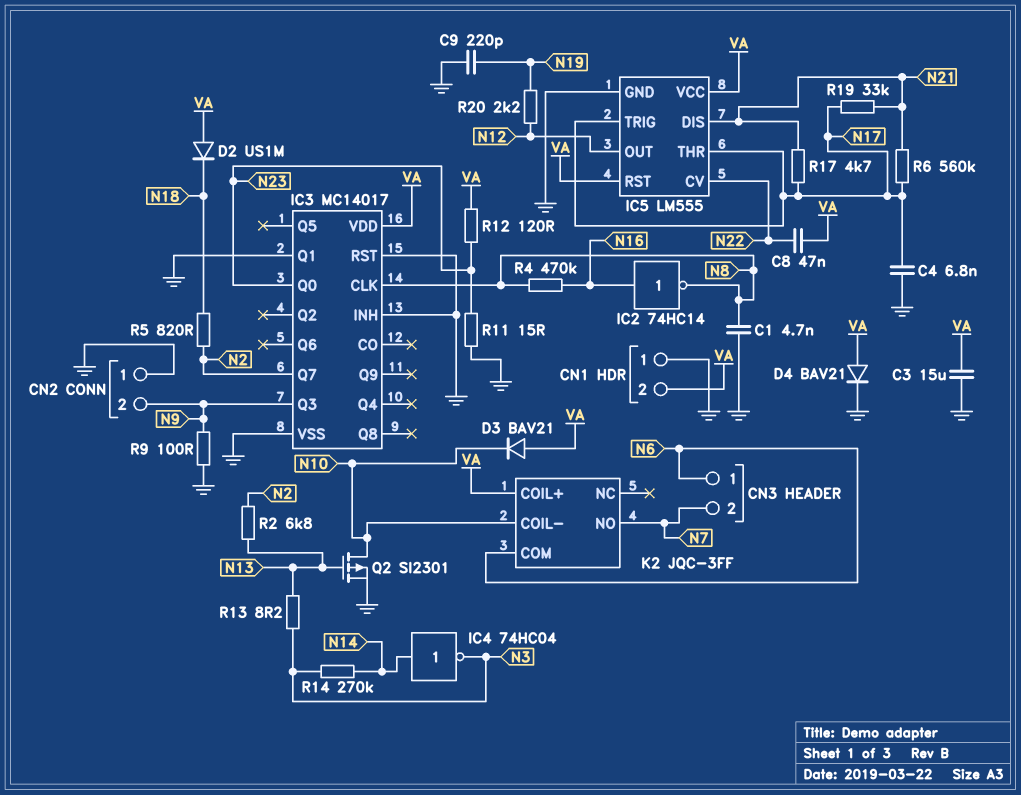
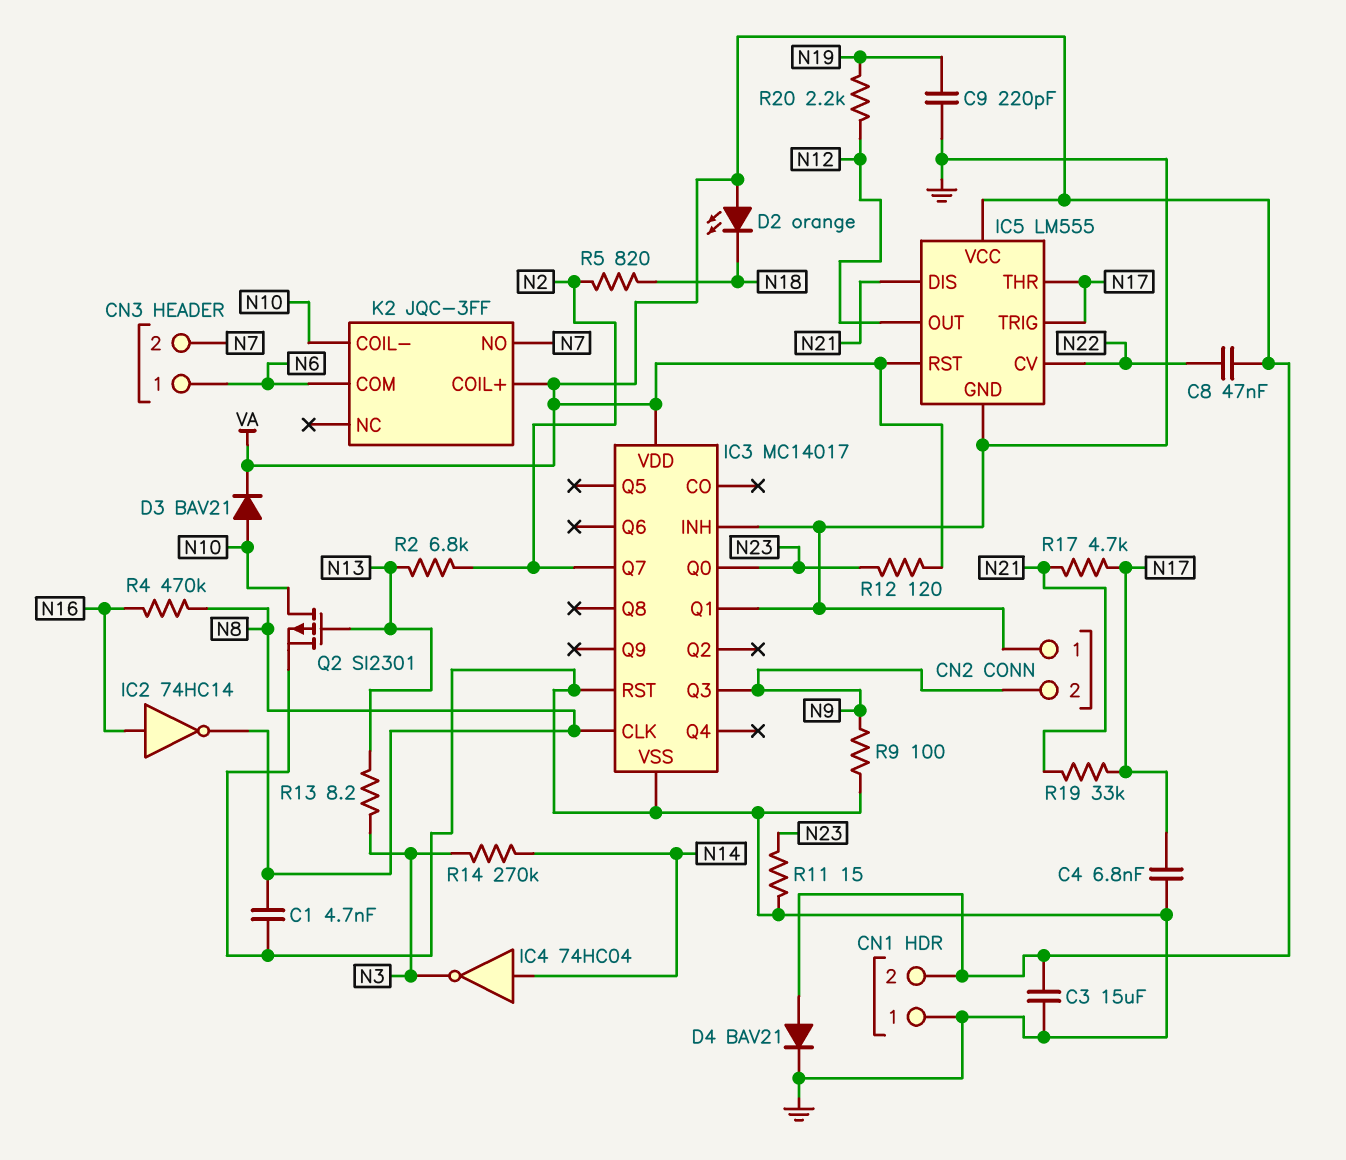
D2: diode US1M (A VA, K N18) -> LED orange (A VA, K N18)
D3: diode BAV21 (A VA, K N10) -> diode BAV21 (A N10, K VA)
R6: 560k (N17, N21) -> none

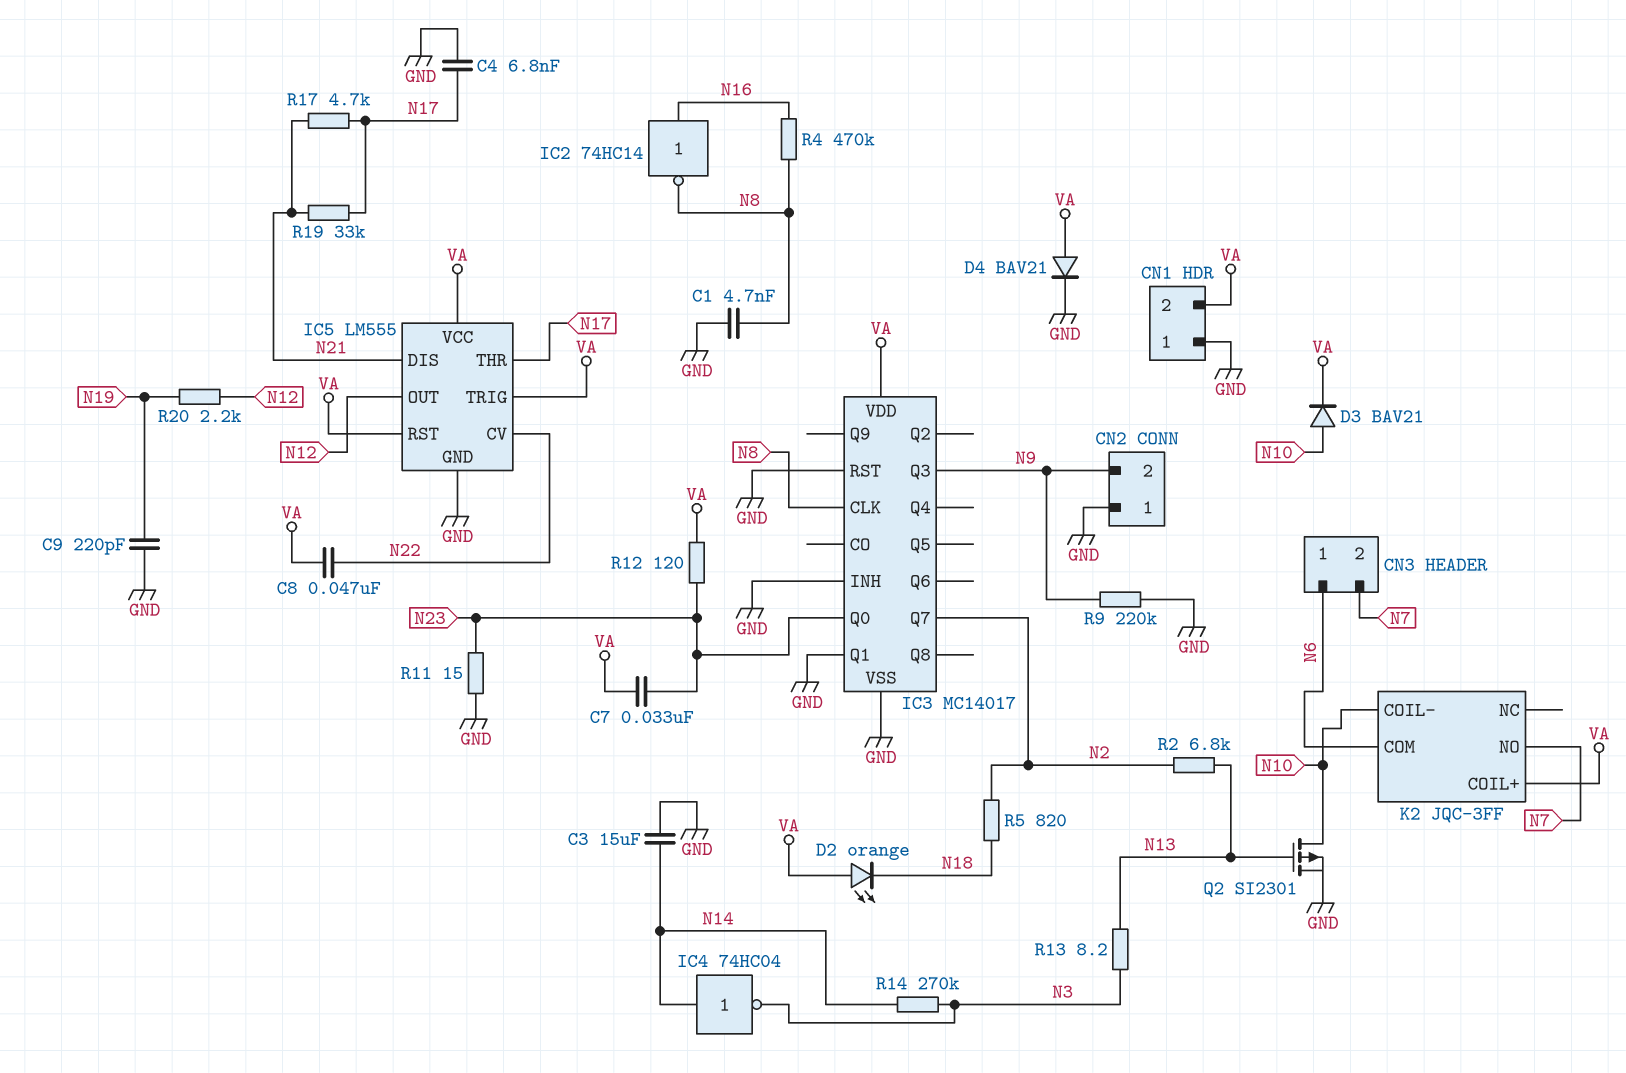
C3: 15uF (GND, VA) -> 15uF (GND, N14)
C7: none -> 33nF (N23, VA)
IC5 pin TRIG: N17 -> VA
R9: 100 (GND, N9) -> 220k (GND, N9)

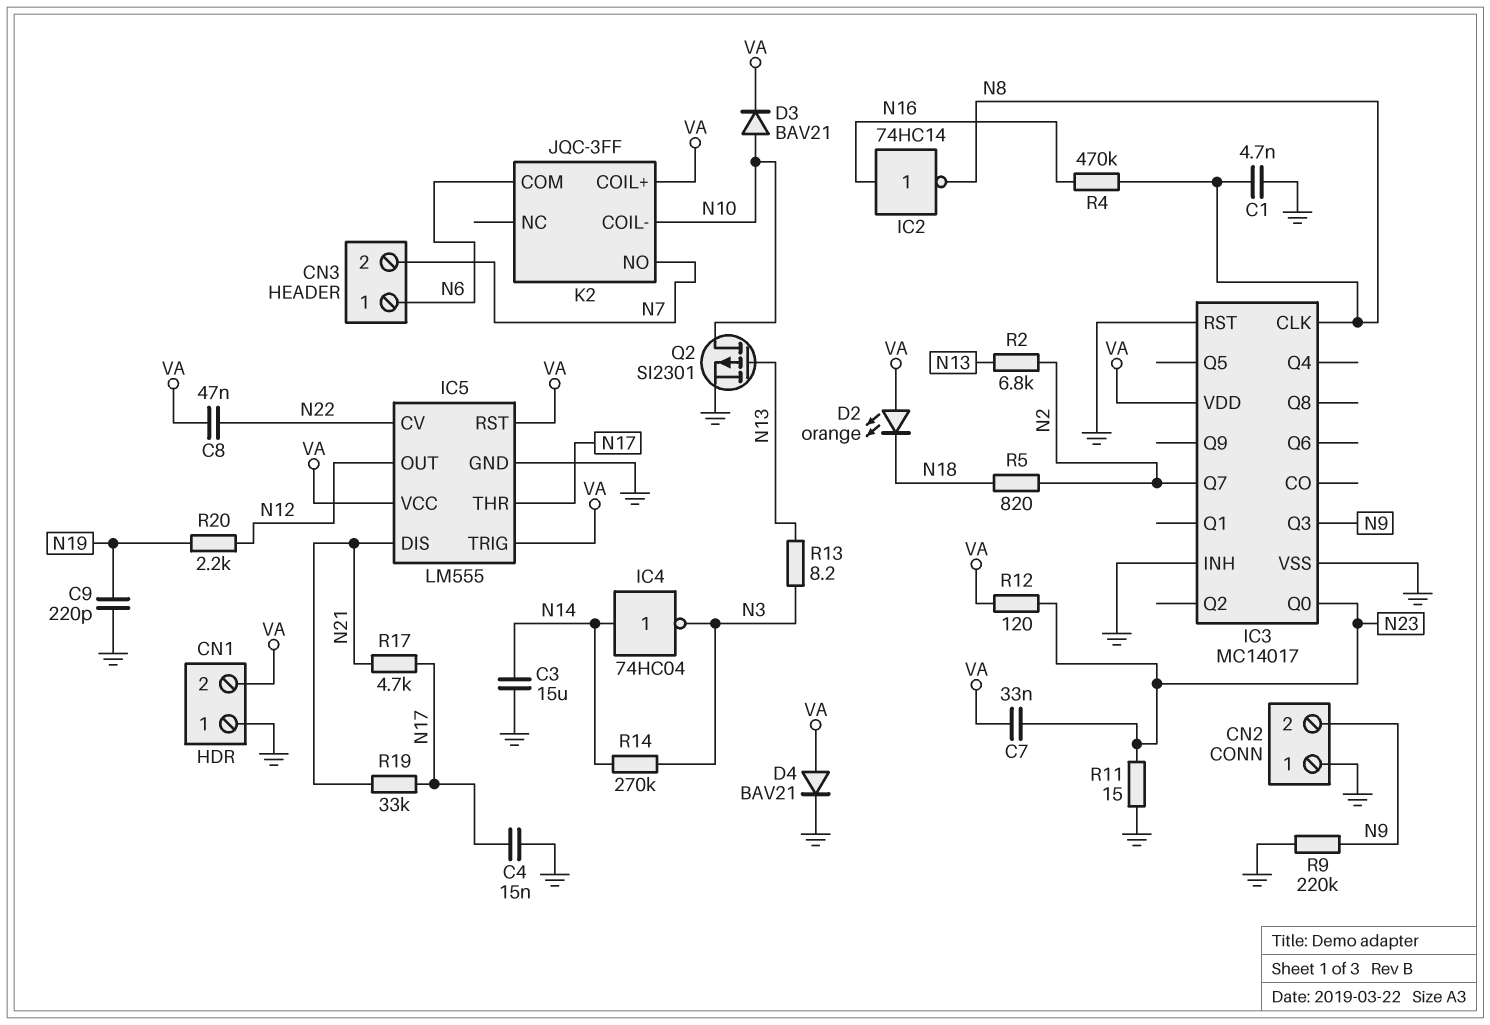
C4: 6.8nF (GND, N17) -> 15nF (GND, N17)
IC3 pin Q1: GND -> none

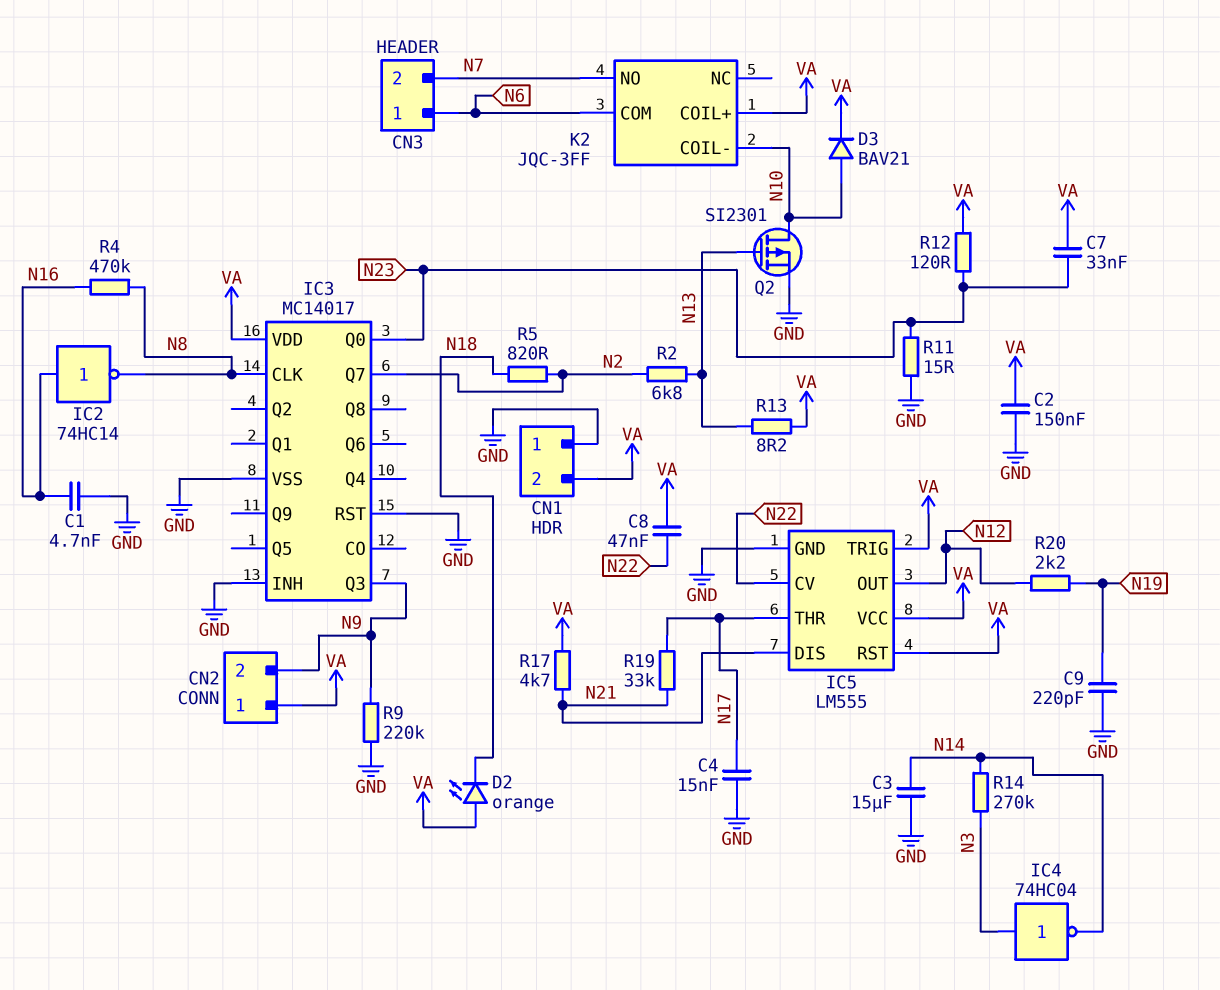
C1: 4.7nF (GND, N8) -> 4.7nF (GND, N16)
C2: none -> 150nF (GND, VA)
CN2 pin 1: GND -> VA
D4: diode BAV21 (A VA, K GND) -> none
IC4: NOT 74HC04 (in N14, out N3) -> NOT 74HC04 (in N3, out N14)
R13: 8.2 (N3, N13) -> 8.2 (N13, VA)
R17: 4.7k (N17, N21) -> 4.7k (N21, VA)

